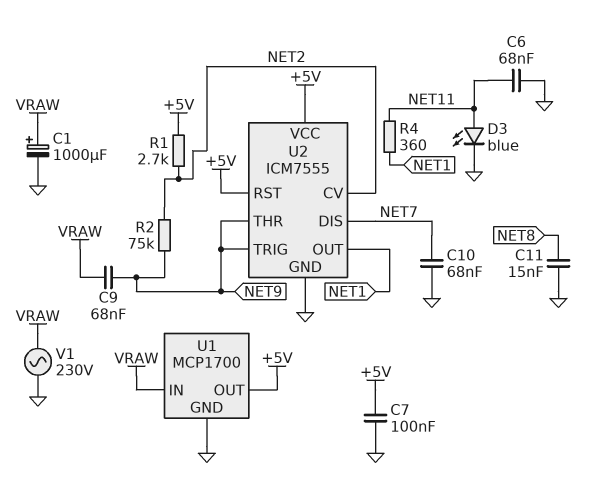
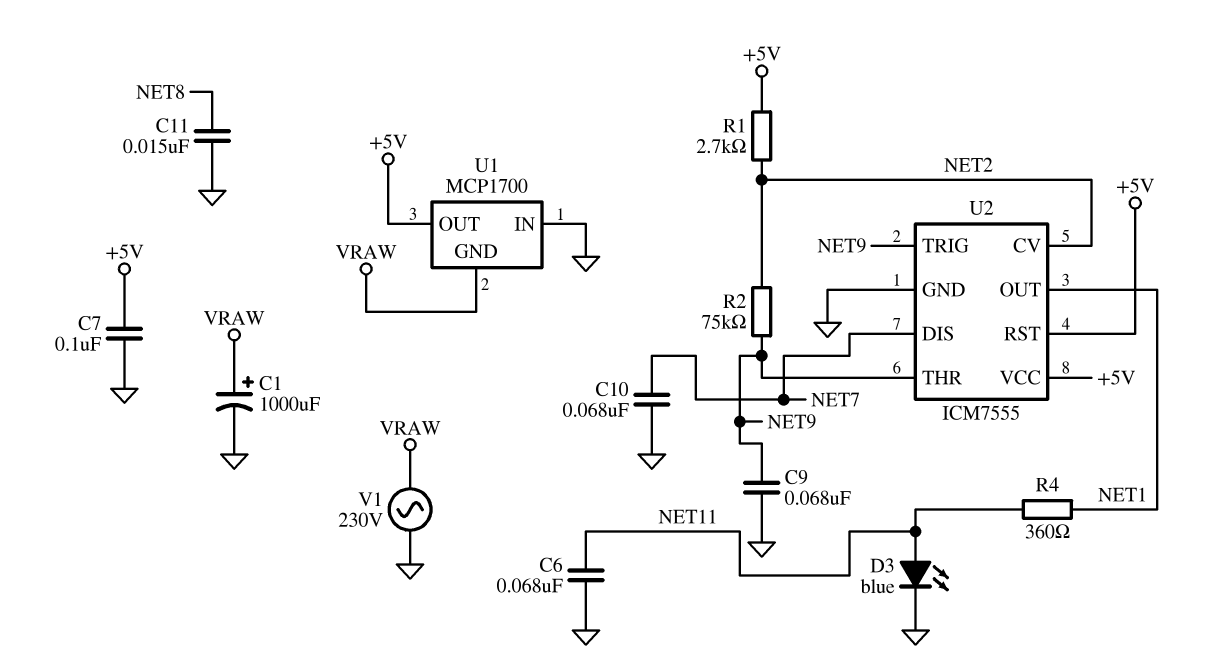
C9: 68nF (NET9, VRAW) -> 68nF (GND, NET9)
U1 pin GND: GND -> VRAW
U1 pin IN: VRAW -> GND

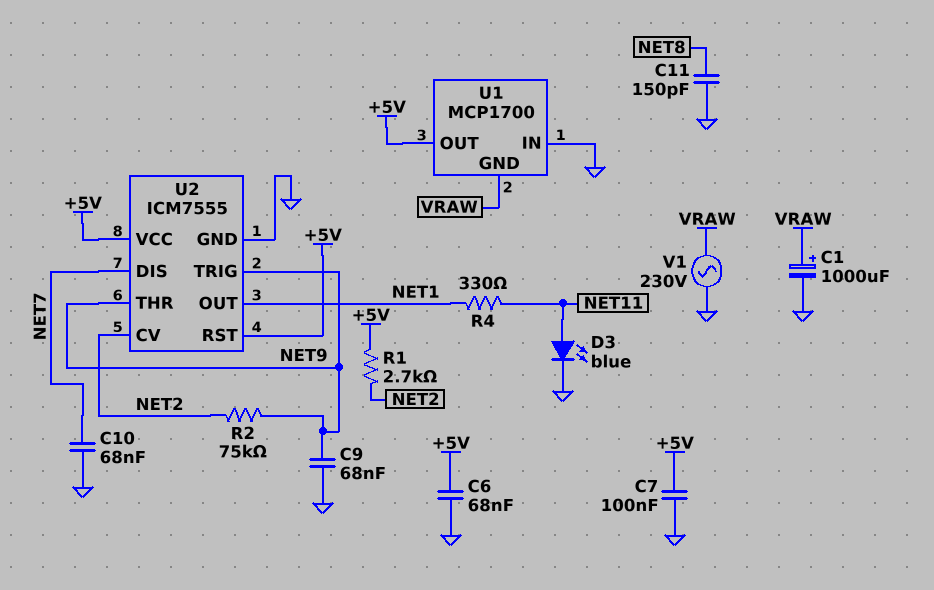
C6: 68nF (GND, NET11) -> 68nF (+5V, GND)
C11: 15nF (GND, NET8) -> 150pF (GND, NET8)
R4: 360 (NET1, NET11) -> 330 (NET1, NET11)

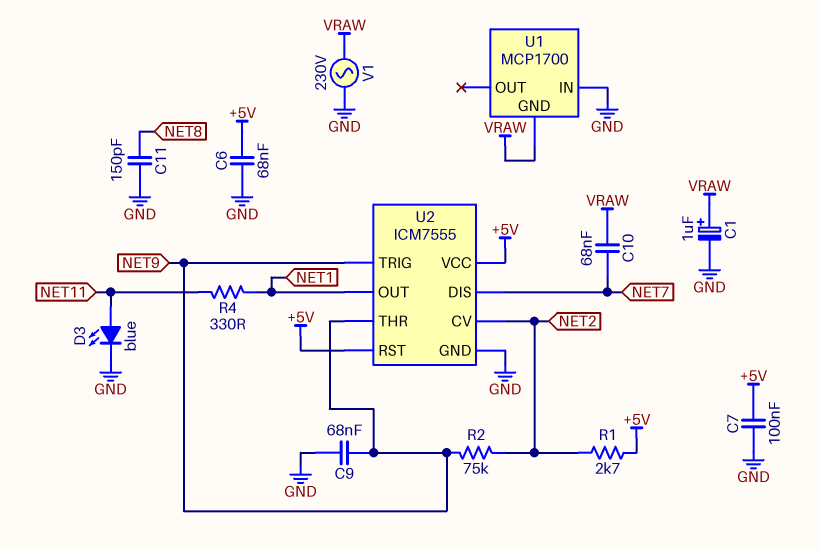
C1: 1000uF (plus VRAW, minus GND) -> 1uF (plus VRAW, minus GND)
C10: 68nF (GND, NET7) -> 68nF (NET7, VRAW)
U1 pin OUT: +5V -> none

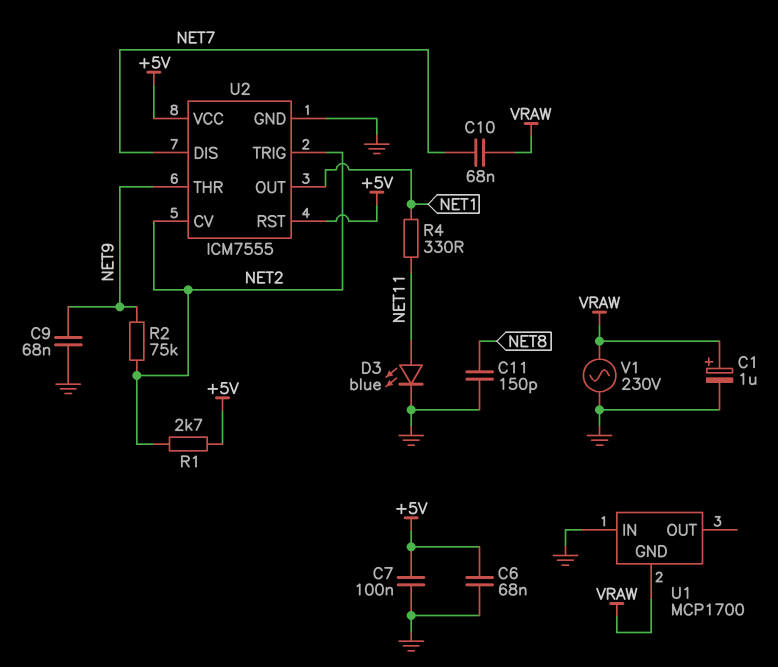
U2 pin TRIG: NET9 -> NET2

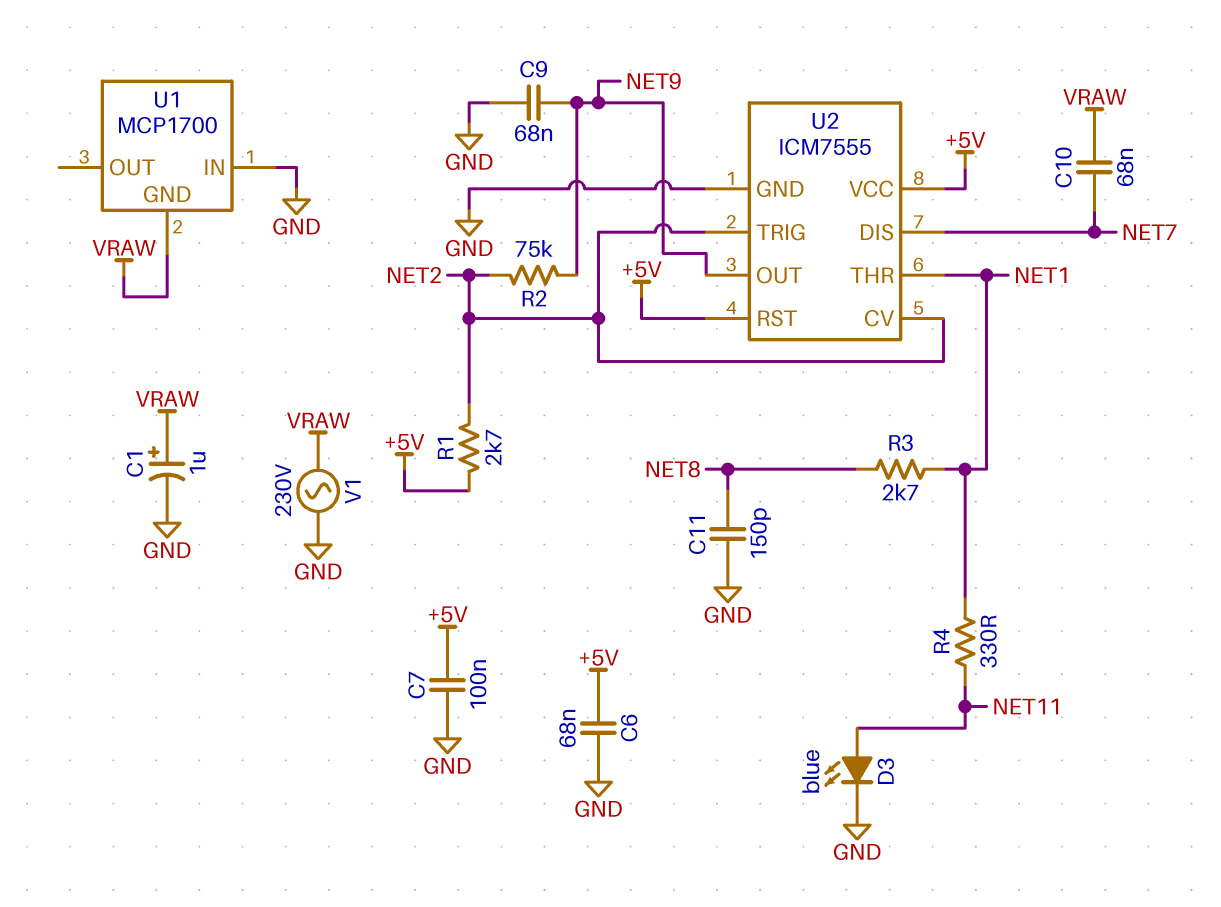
R3: none -> 2.7k (NET1, NET8)
U2 pin OUT: NET1 -> NET9
U2 pin THR: NET9 -> NET1

